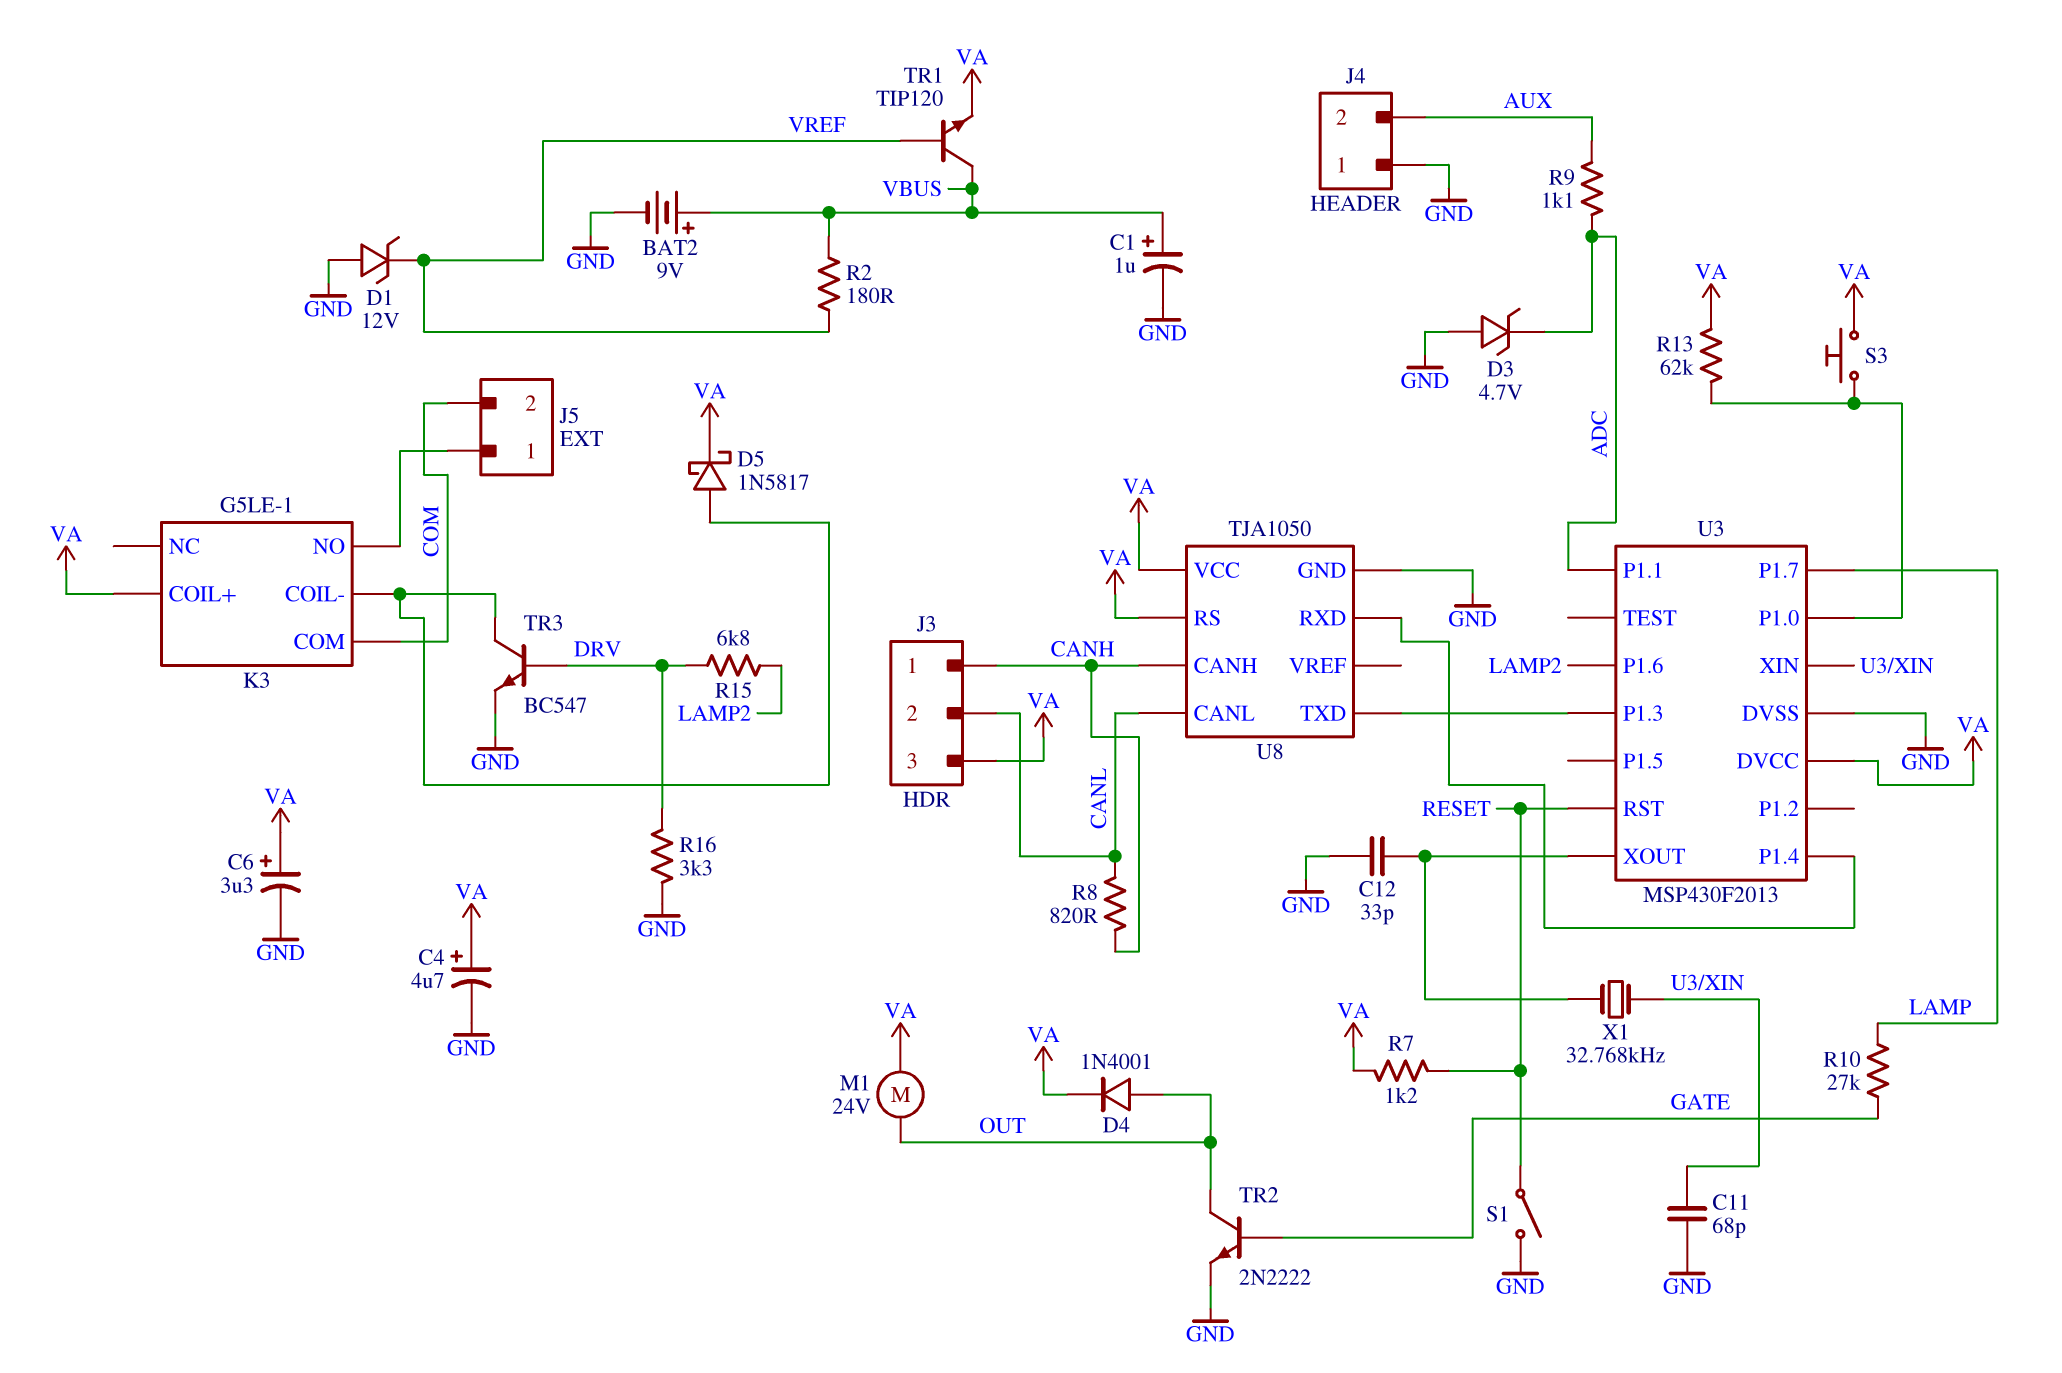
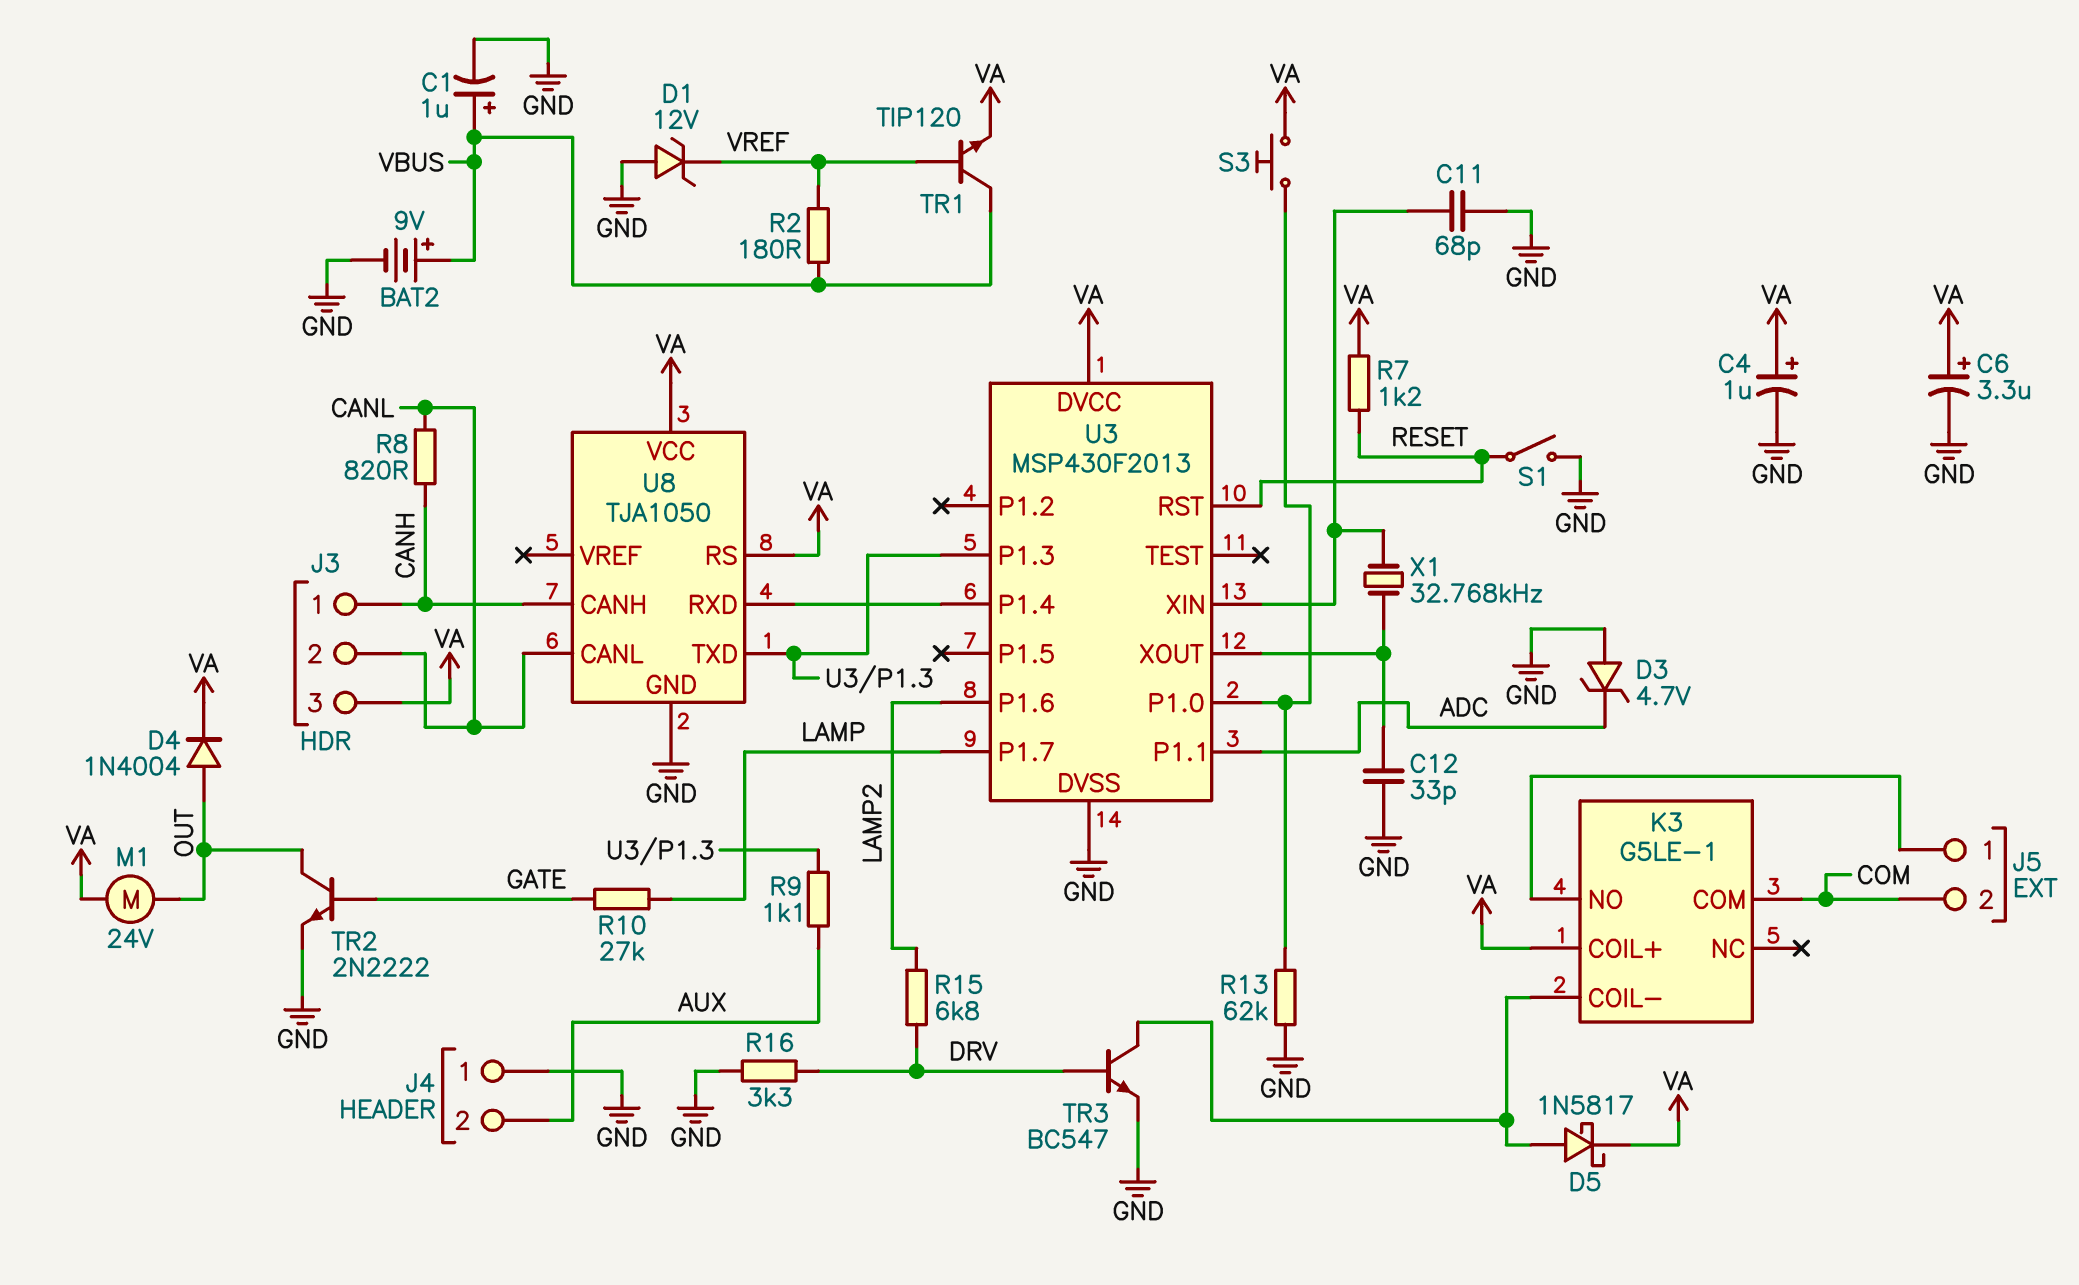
C4: 4.7uF (plus VA, minus GND) -> 1uF (plus VA, minus GND)
D4: diode 1N4001 (A OUT, K VA) -> diode 1N4004 (A OUT, K VA)
R9: 1.1k (ADC, AUX) -> 1.1k (AUX, U3/P1.3)
R13: 62k (U3/P1.0, VA) -> 62k (GND, U3/P1.0)

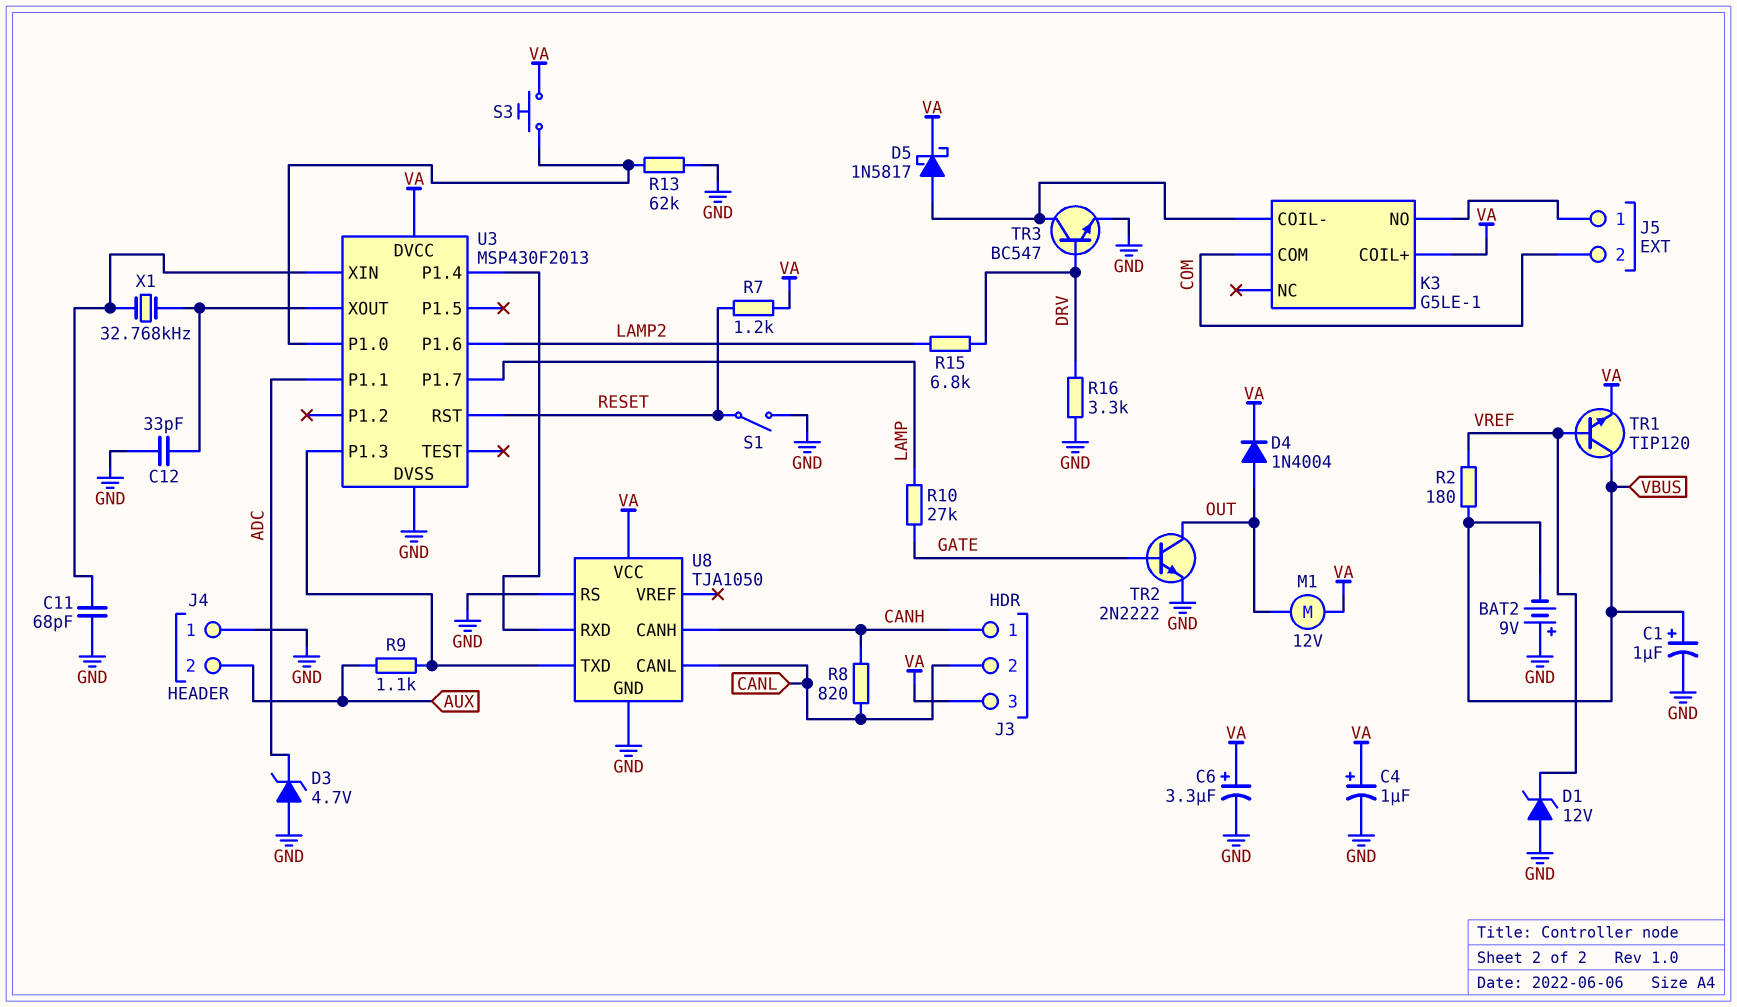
BAT2: 9V (plus VBUS, minus GND) -> 9V (plus GND, minus VBUS)
M1: motor 24V (OUT, VA) -> motor 12V (OUT, VA)
U8 pin RS: VA -> GND

